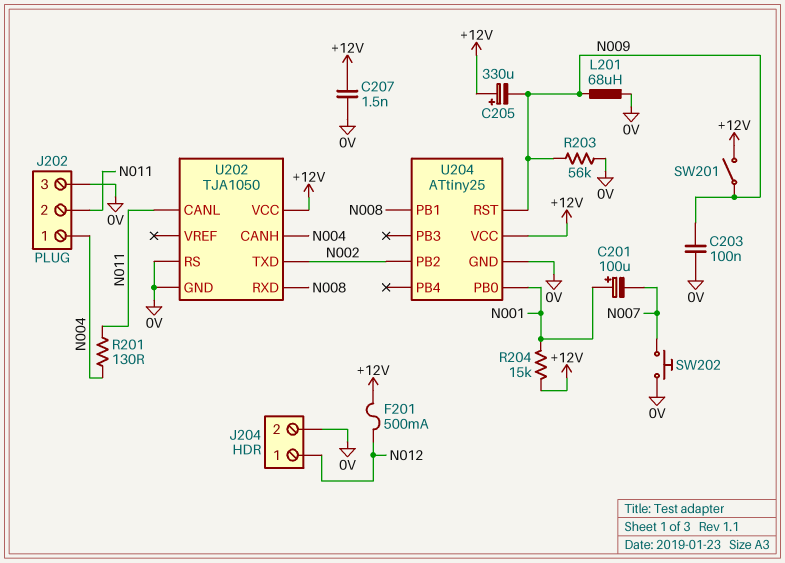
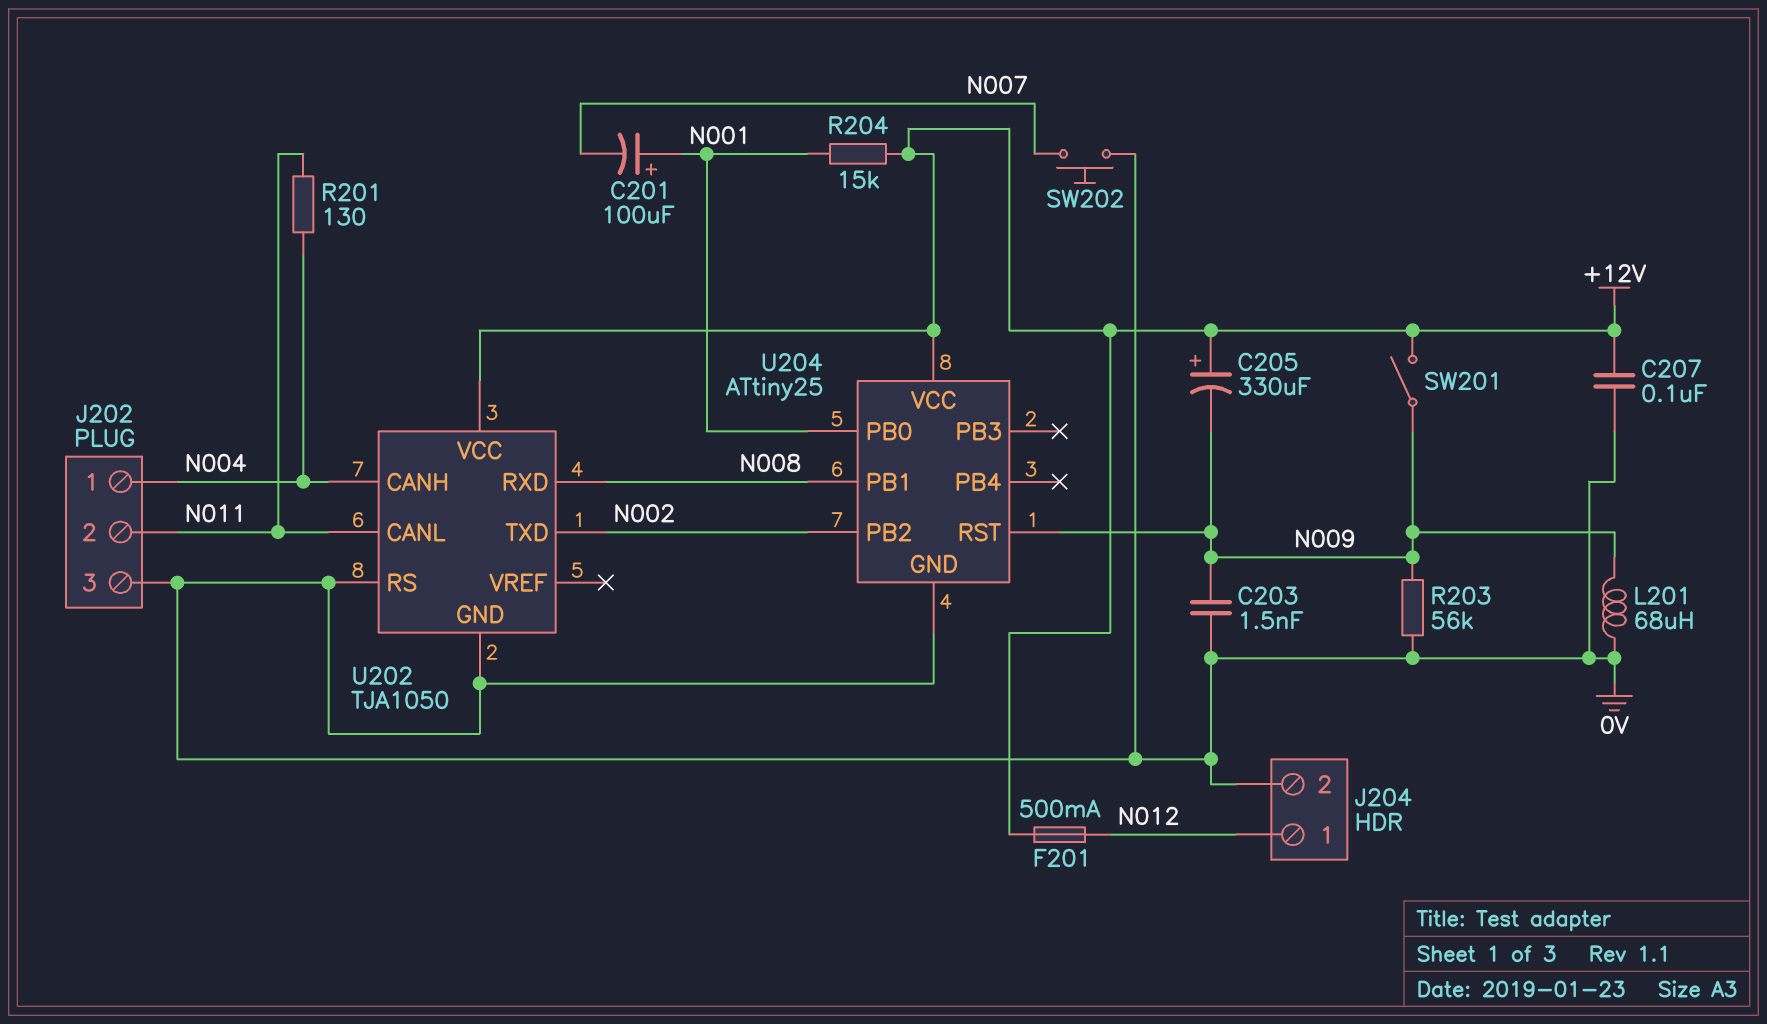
C203: 100nF (0V, N009) -> 1.5nF (0V, N009)
C207: 1.5nF (+12V, 0V) -> 100nF (+12V, 0V)

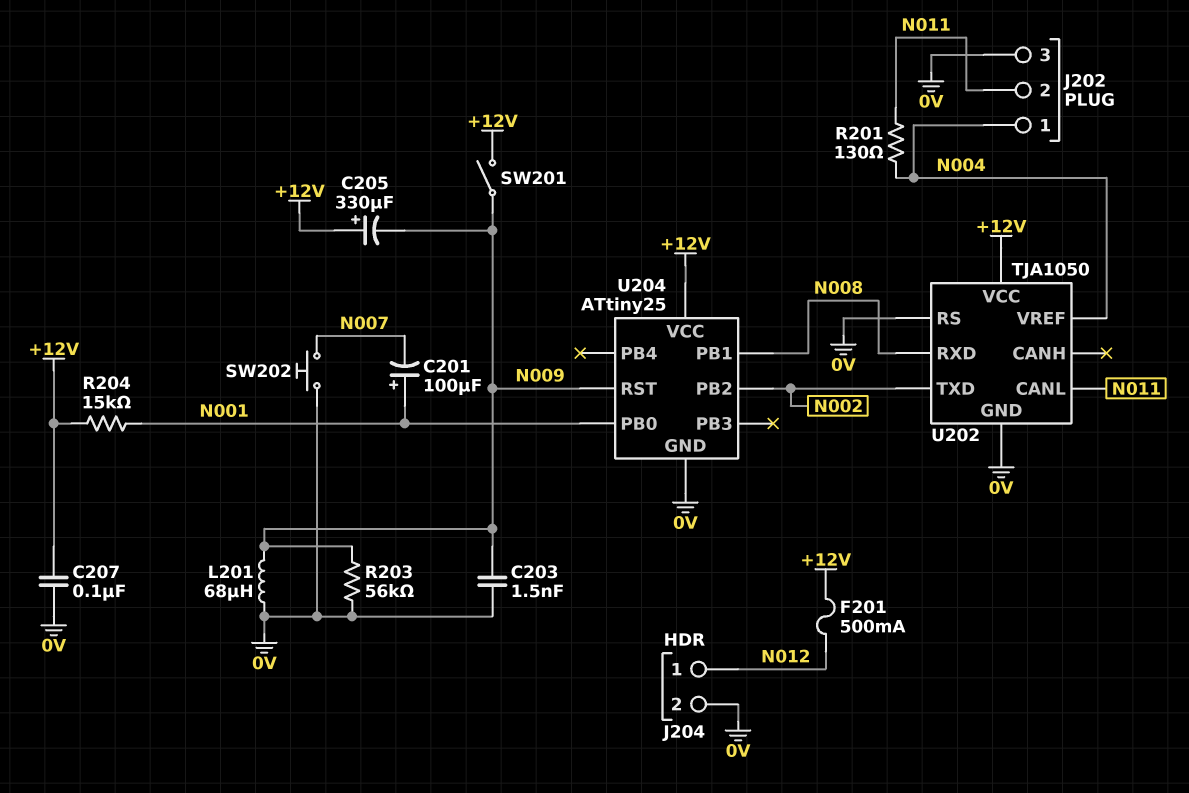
U202 pin CANH: N004 -> none
U202 pin VREF: none -> N004

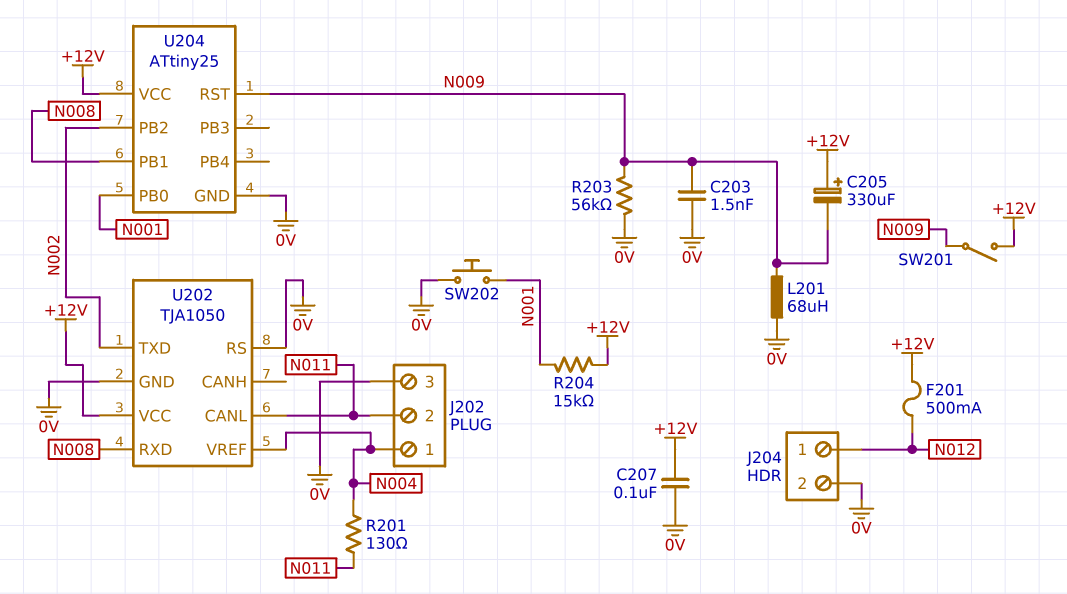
C201: 100uF (plus N001, minus N007) -> none
SW202: button (0V, N007) -> button (0V, N001)

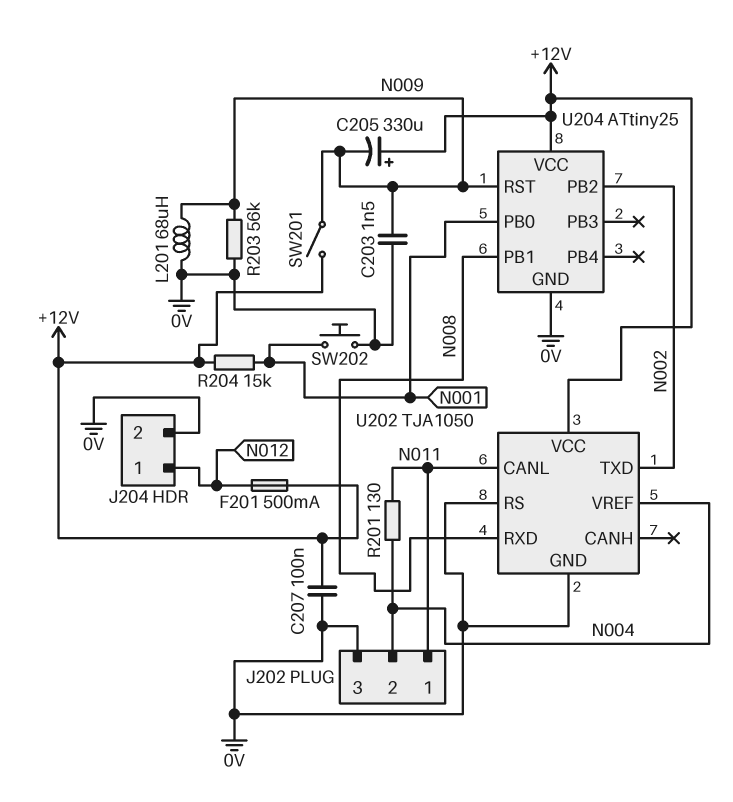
J202 pin 1: N004 -> N011
J202 pin 2: N011 -> N004

